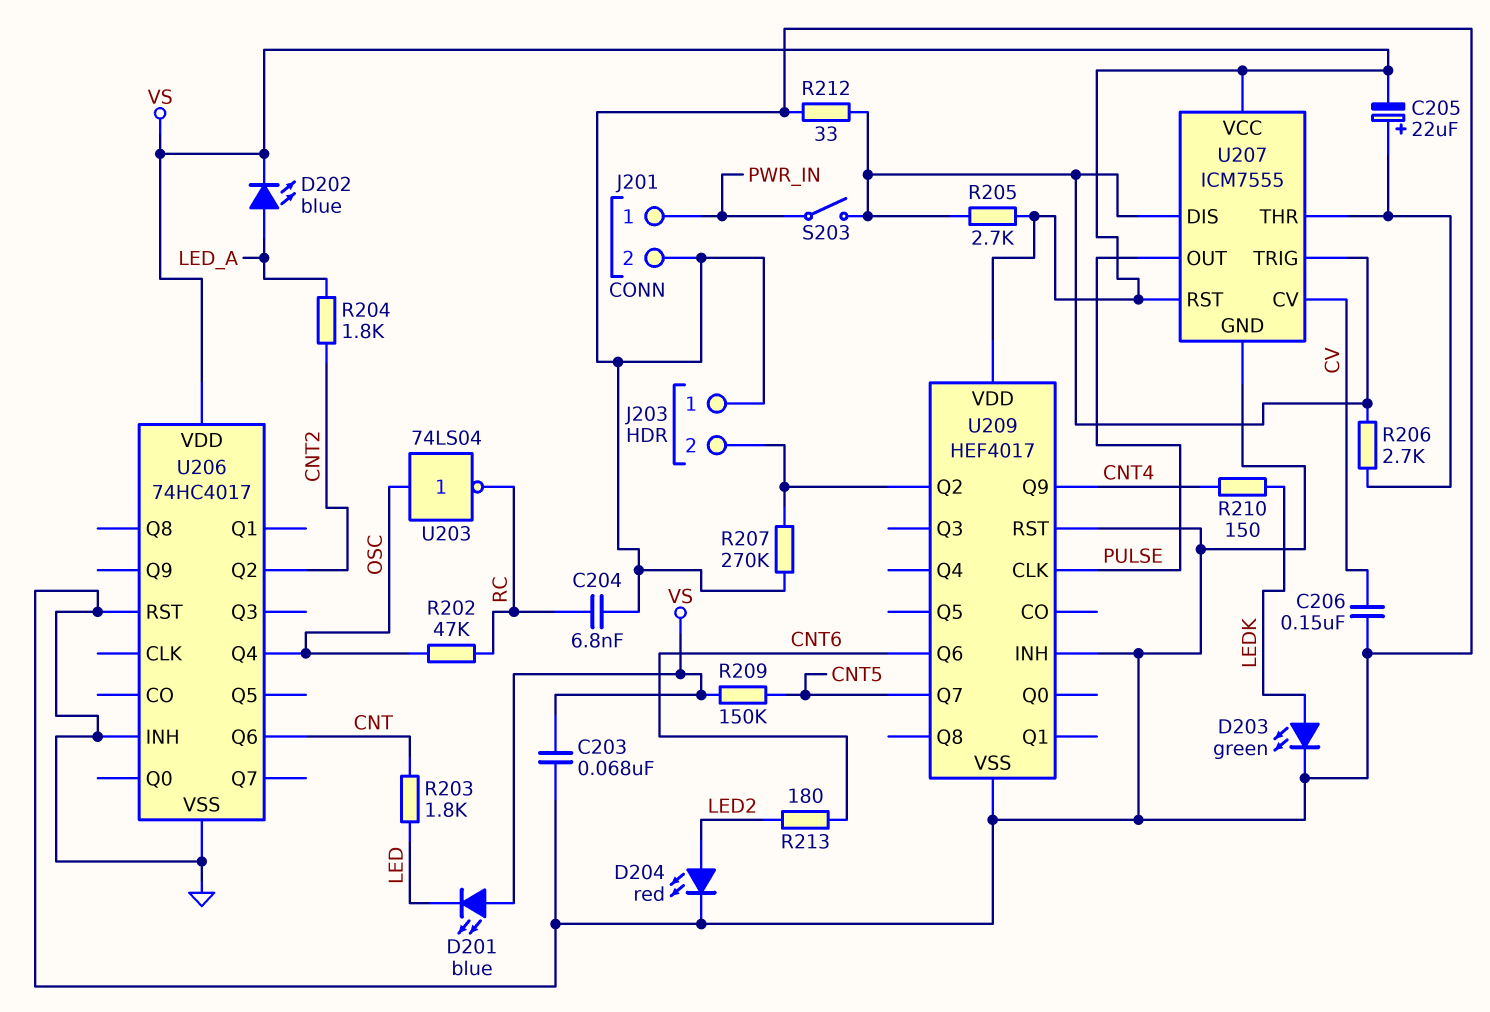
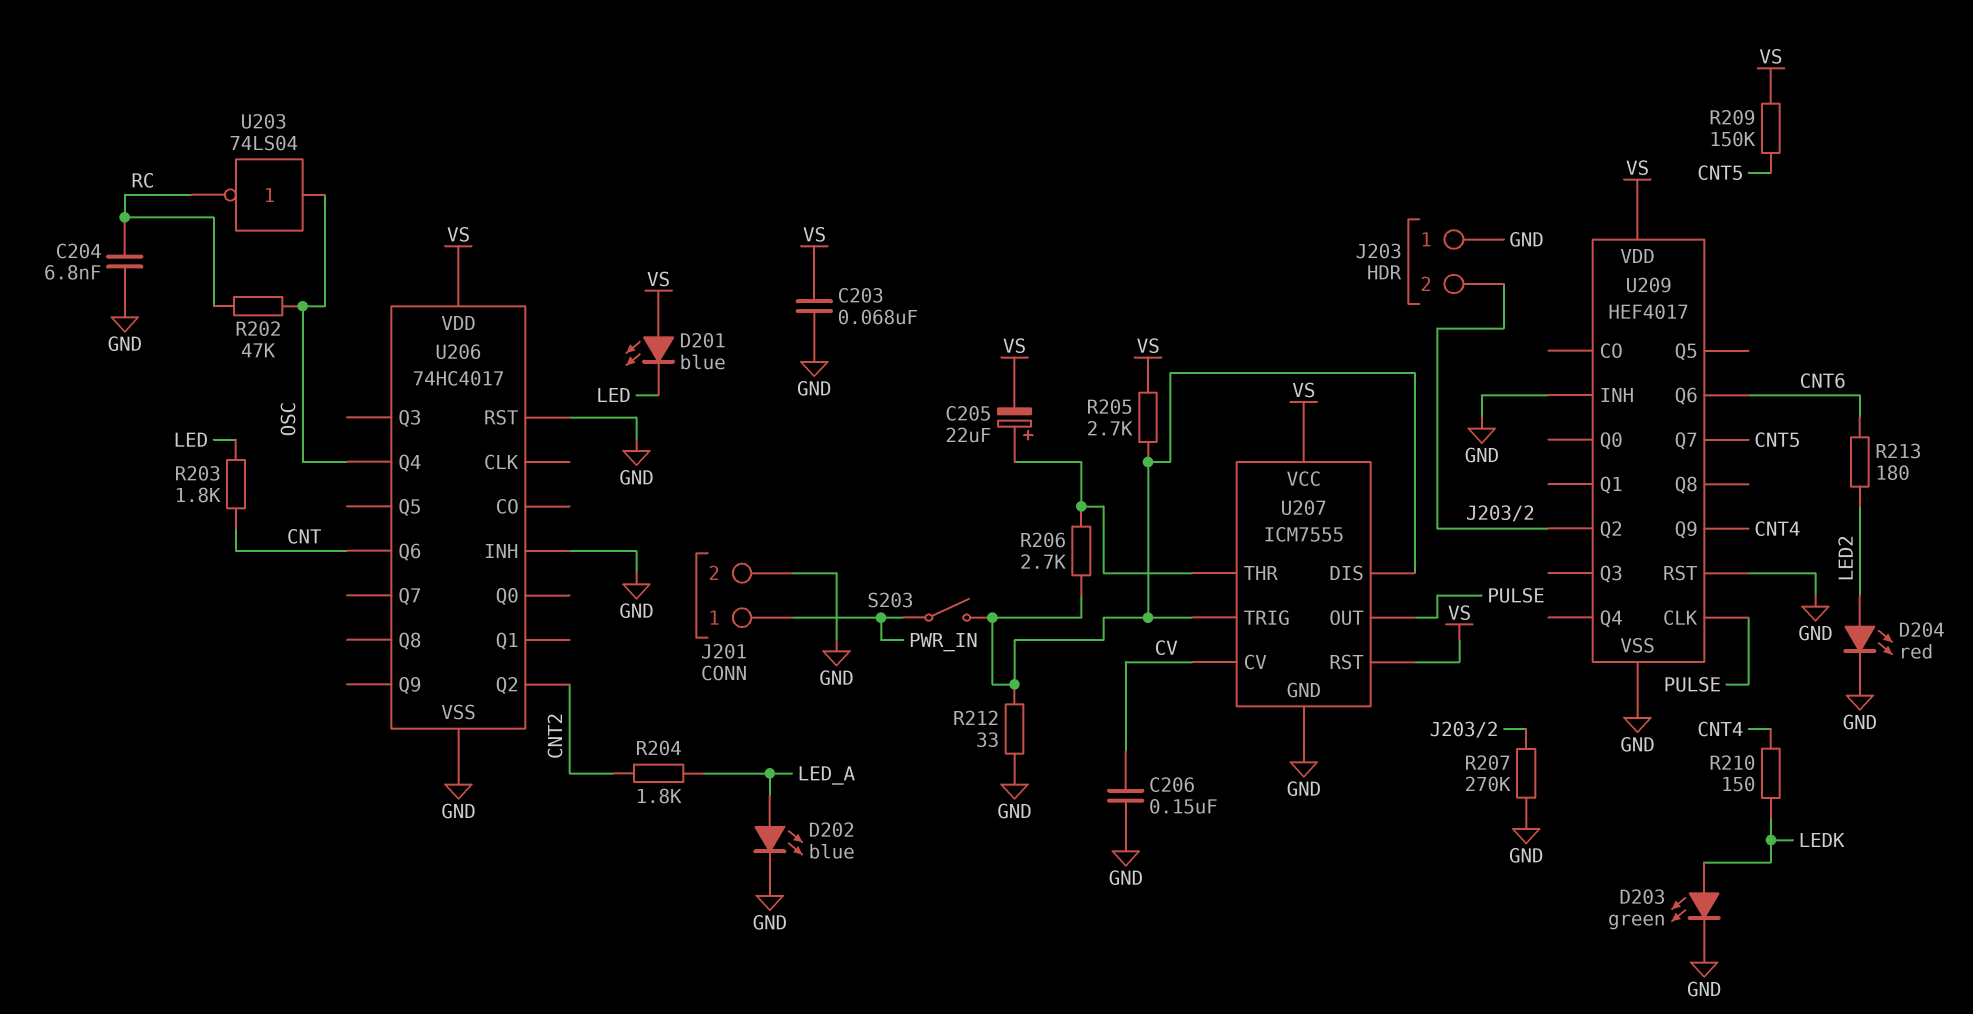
D202: LED blue (A LED_A, K VS) -> LED blue (A LED_A, K GND)

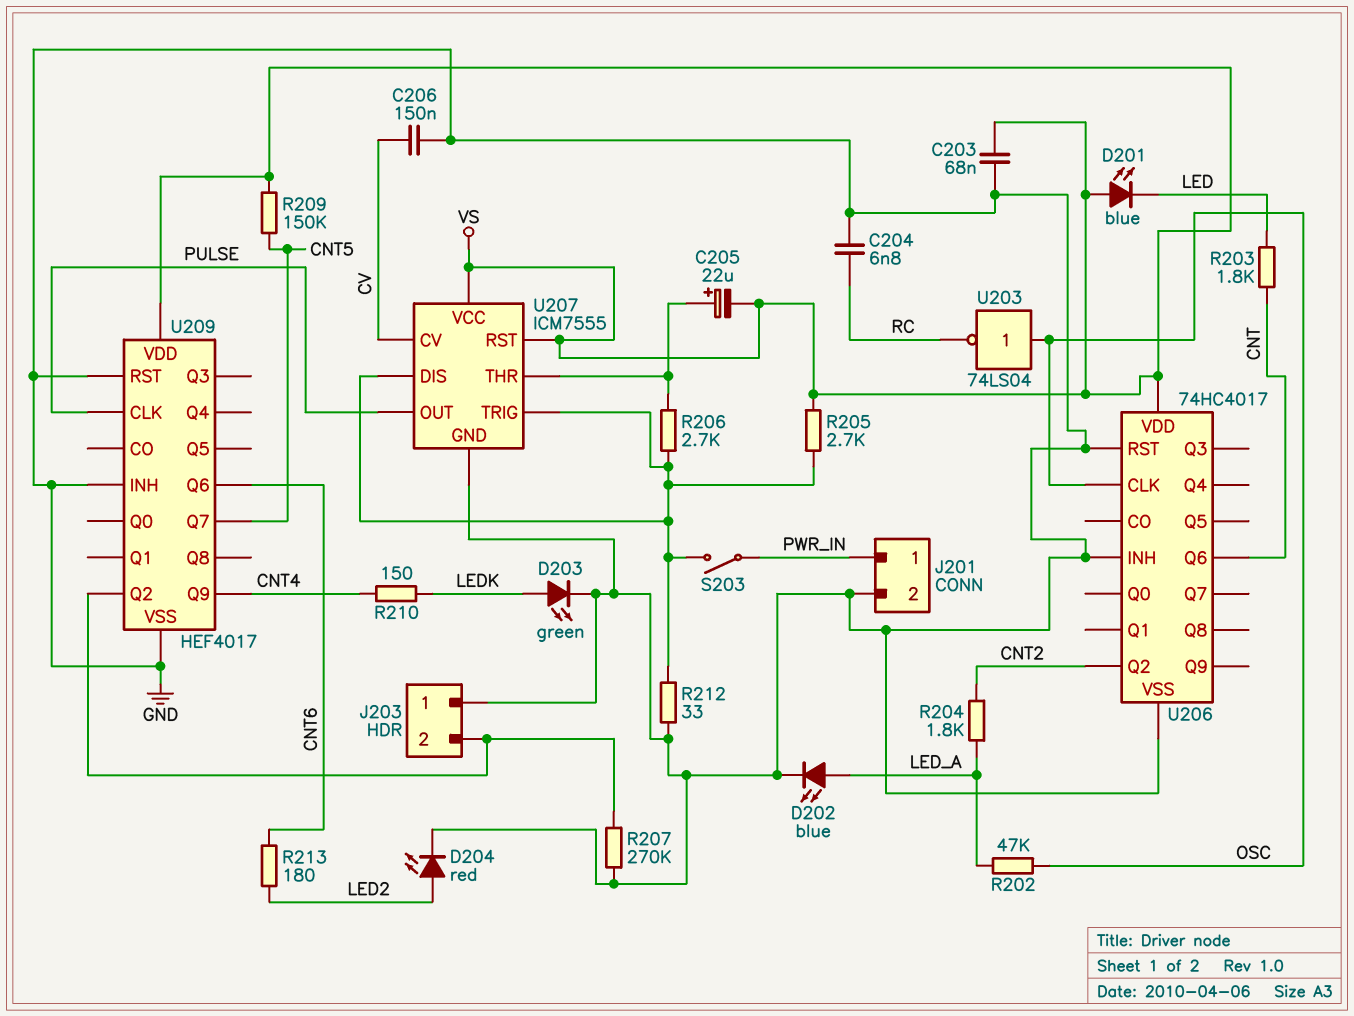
R202: 47k (OSC, RC) -> 47k (LED_A, OSC)
U206 pin CLK: none -> OSC
U206 pin Q4: OSC -> none

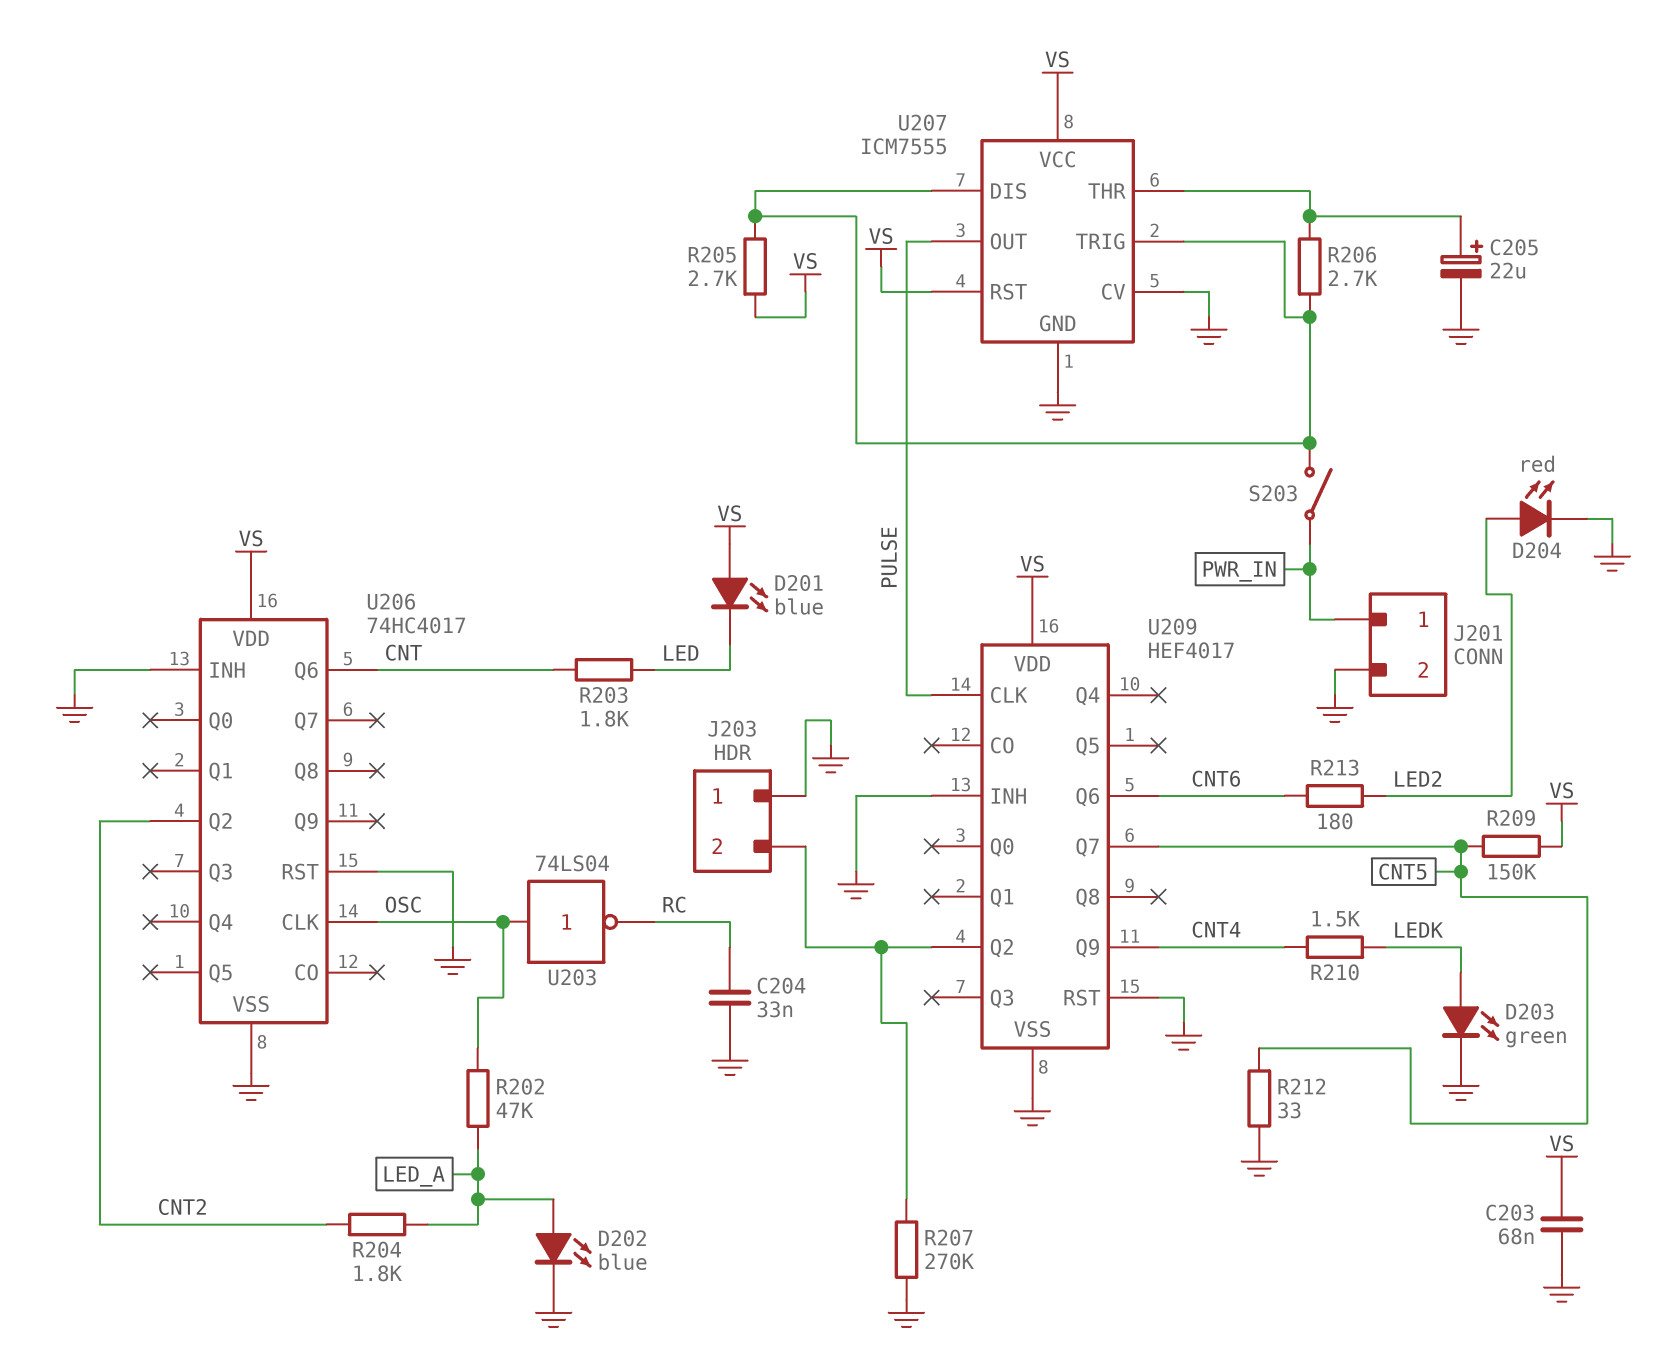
C204: 6.8nF (GND, RC) -> 33nF (GND, RC)
C205: 22uF (plus U207/THR, minus VS) -> 22uF (plus U207/THR, minus GND)
C206: 150nF (CV, GND) -> none
R210: 150 (CNT4, LEDK) -> 1.5k (CNT4, LEDK)
R212: 33 (GND, U207/DIS) -> 33 (CNT5, GND)
U207 pin CV: CV -> GND

